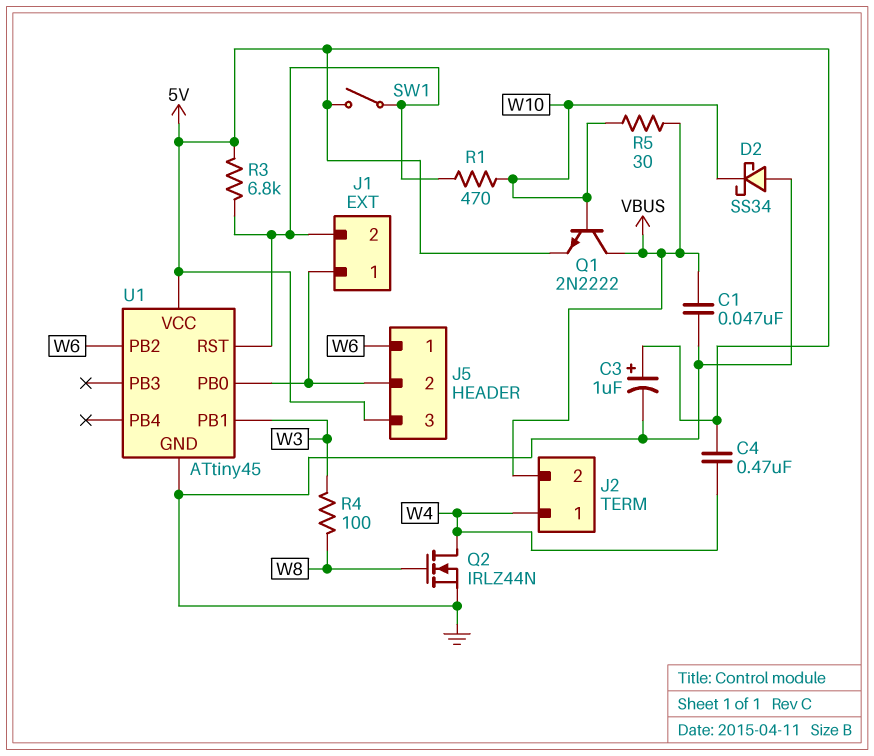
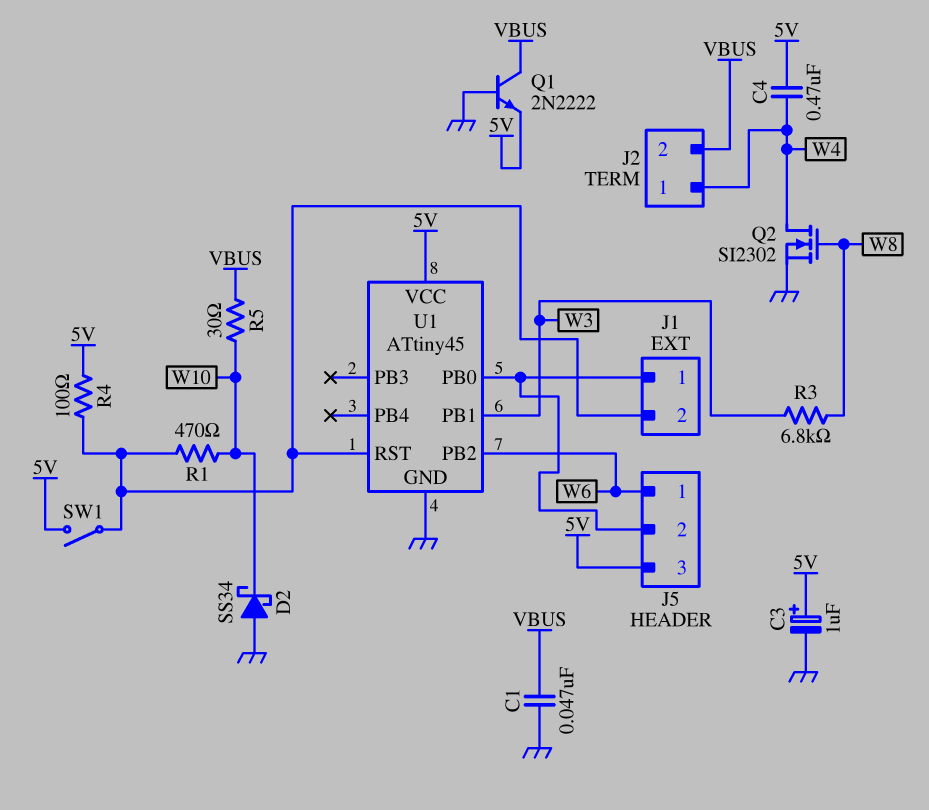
Q1: NPN 2N2222 (B W10, C VBUS, E 5V) -> NPN 2N2222 (B GND, C VBUS, E 5V)
Q2: NMOS IRLZ44N (G W8, D W4, S GND) -> NMOS SI2302 (G W8, D W4, S GND)
R3: 6.8k (5V, J1/2) -> 6.8k (W3, W8)
R4: 100 (W3, W8) -> 100 (5V, J1/2)

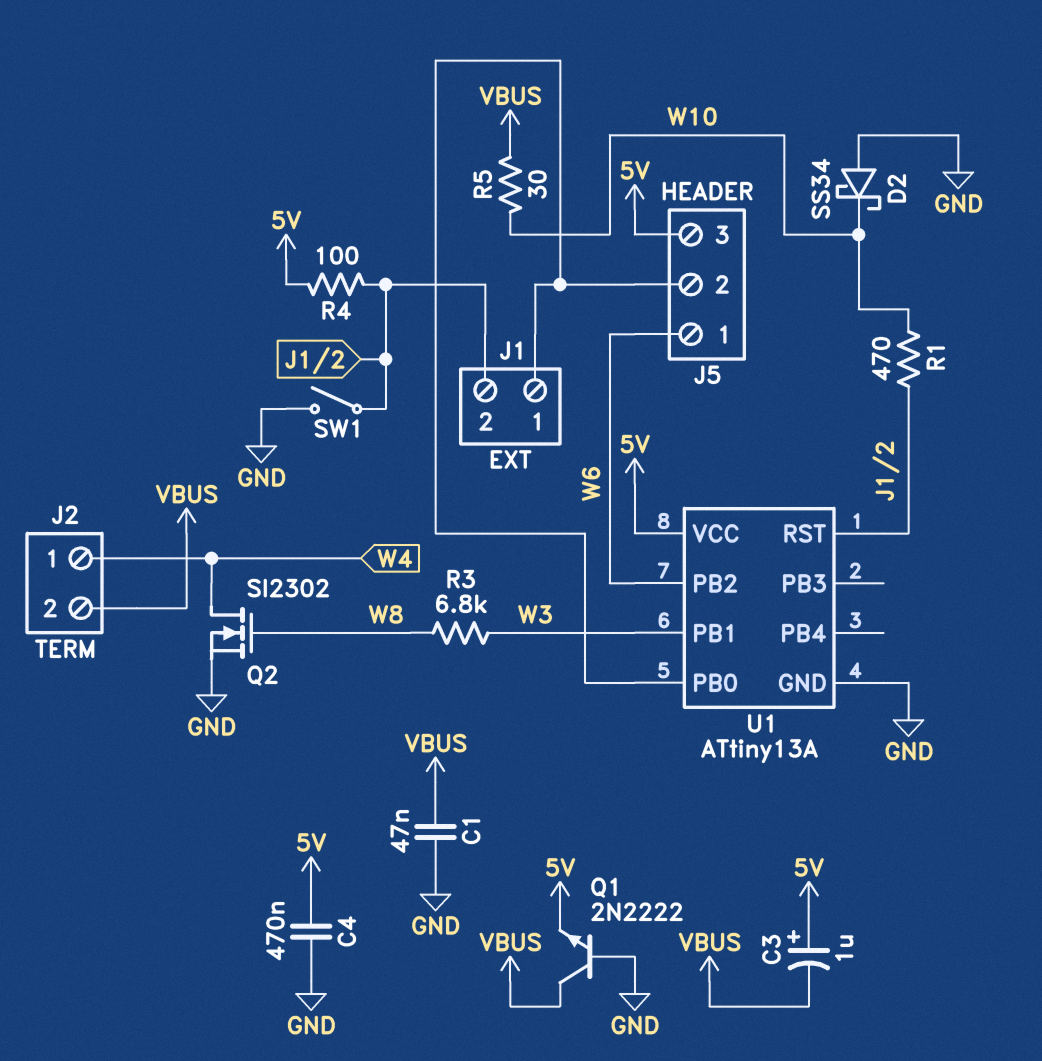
C3: 1uF (plus 5V, minus GND) -> 1uF (plus 5V, minus VBUS)
C4: 470nF (5V, W4) -> 470nF (5V, GND)
SW1: switch (5V, J1/2) -> switch (GND, J1/2)
U1: ATtiny45 -> ATtiny13A

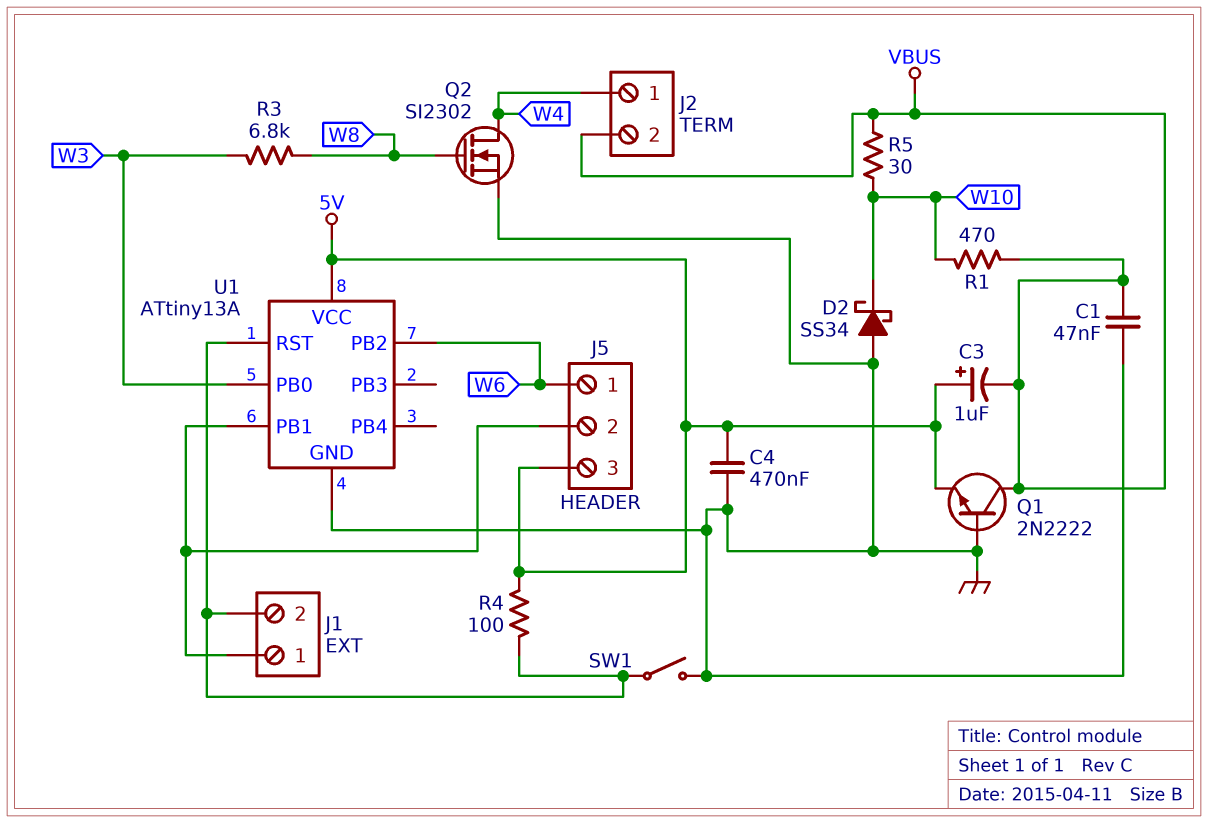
R1: 470 (J1/2, W10) -> 470 (VBUS, W10)
U1 pin PB0: J1/1 -> W3
U1 pin PB1: W3 -> J1/1

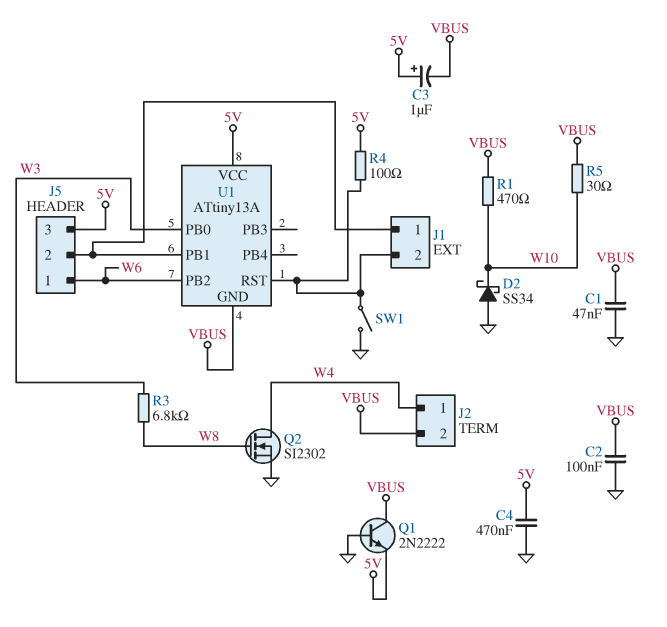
C2: none -> 100nF (GND, VBUS)
U1 pin GND: GND -> VBUS

